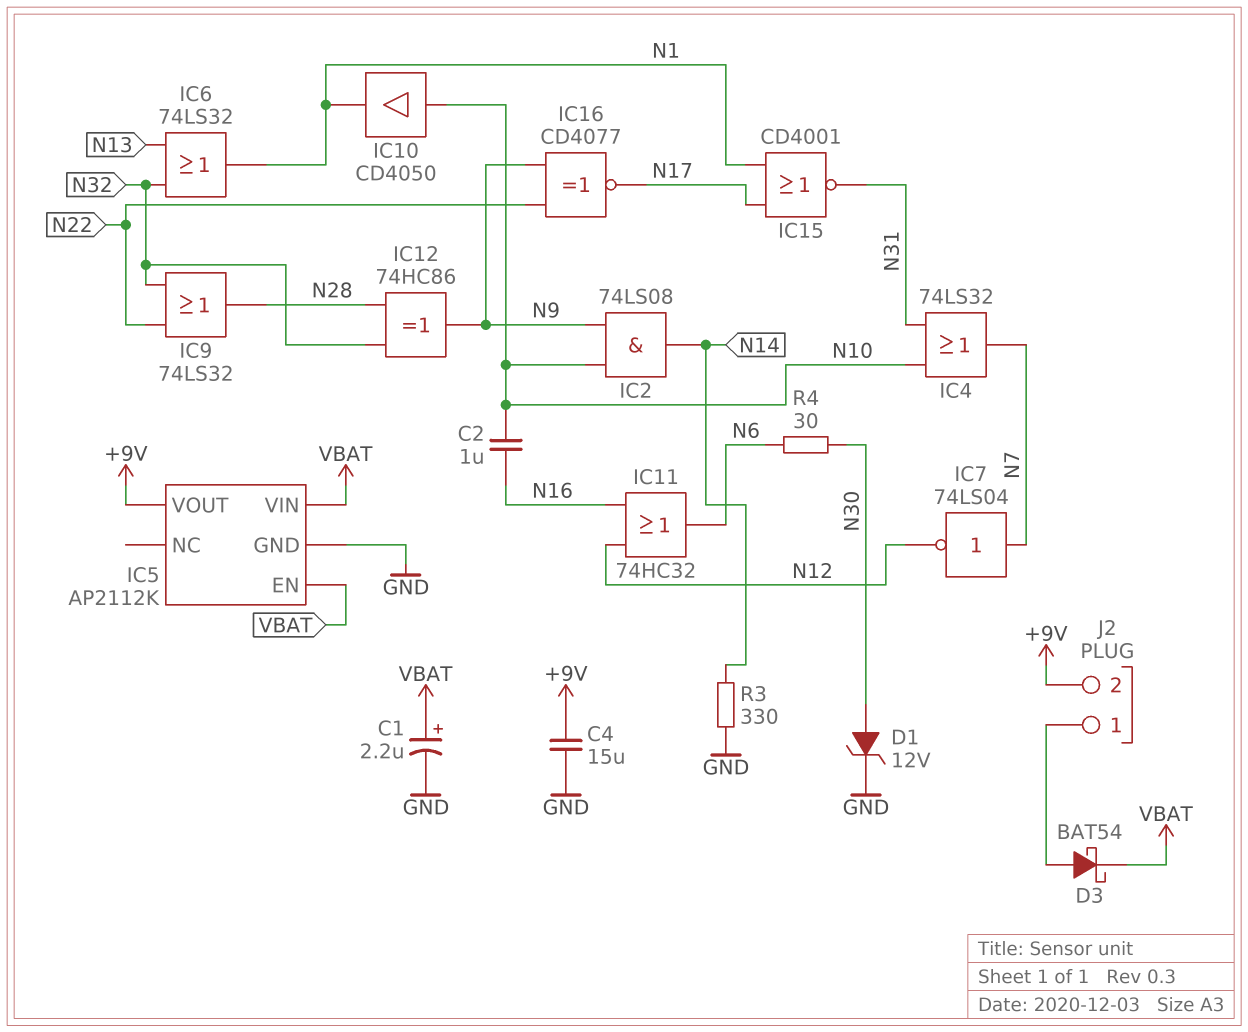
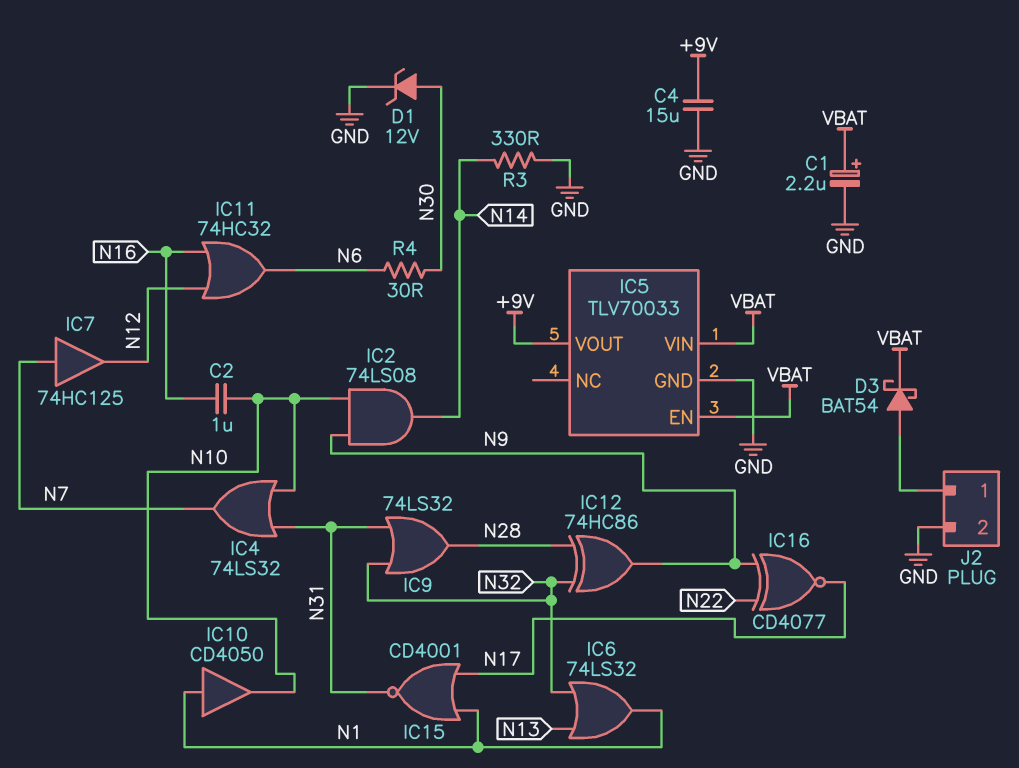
IC5: AP2112K -> TLV70033
IC7: NOT 74LS04 (in N7, out N12) -> buffer 74HC125 (in N7, out N12)
IC9: OR 74LS32 (in N22, in N32, out N28) -> OR 74LS32 (in N31, in N32, out N28)
IC10: buffer CD4050 (in N10, out N1) -> buffer CD4050 (in N1, out N10)
J2 pin 2: +9V -> GND

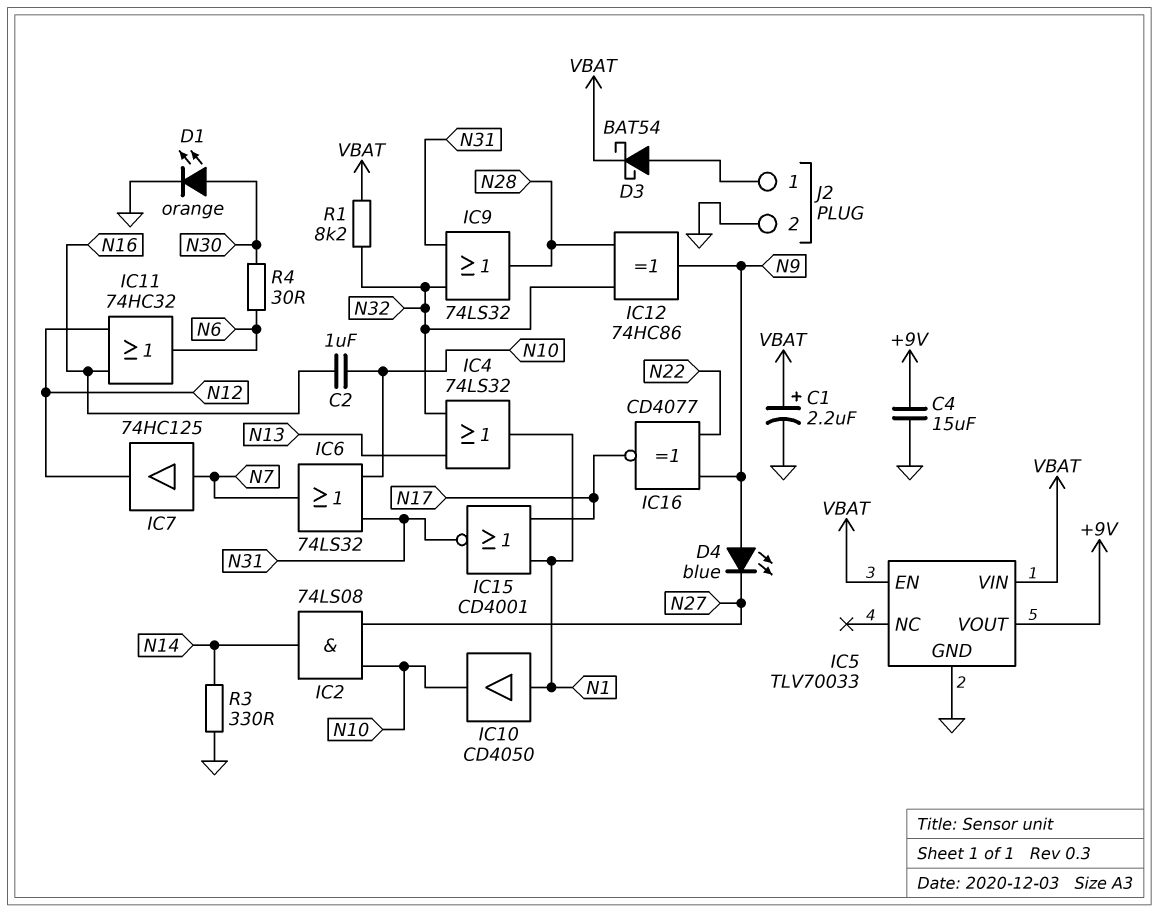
D1: zener 12V (A N30, K GND) -> LED orange (A N30, K GND)
D4: none -> LED blue (A N9, K N27)
IC2: AND 74LS08 (in N9, in N10, out N14) -> AND 74LS08 (in N10, in N27, out N14)
IC4: OR 74LS32 (in N10, in N31, out N7) -> OR 74LS32 (in N13, in N32, out N1)
IC6: OR 74LS32 (in N13, in N32, out N1) -> OR 74LS32 (in N10, in N31, out N7)
R1: none -> 8.2k (N32, VBAT)

